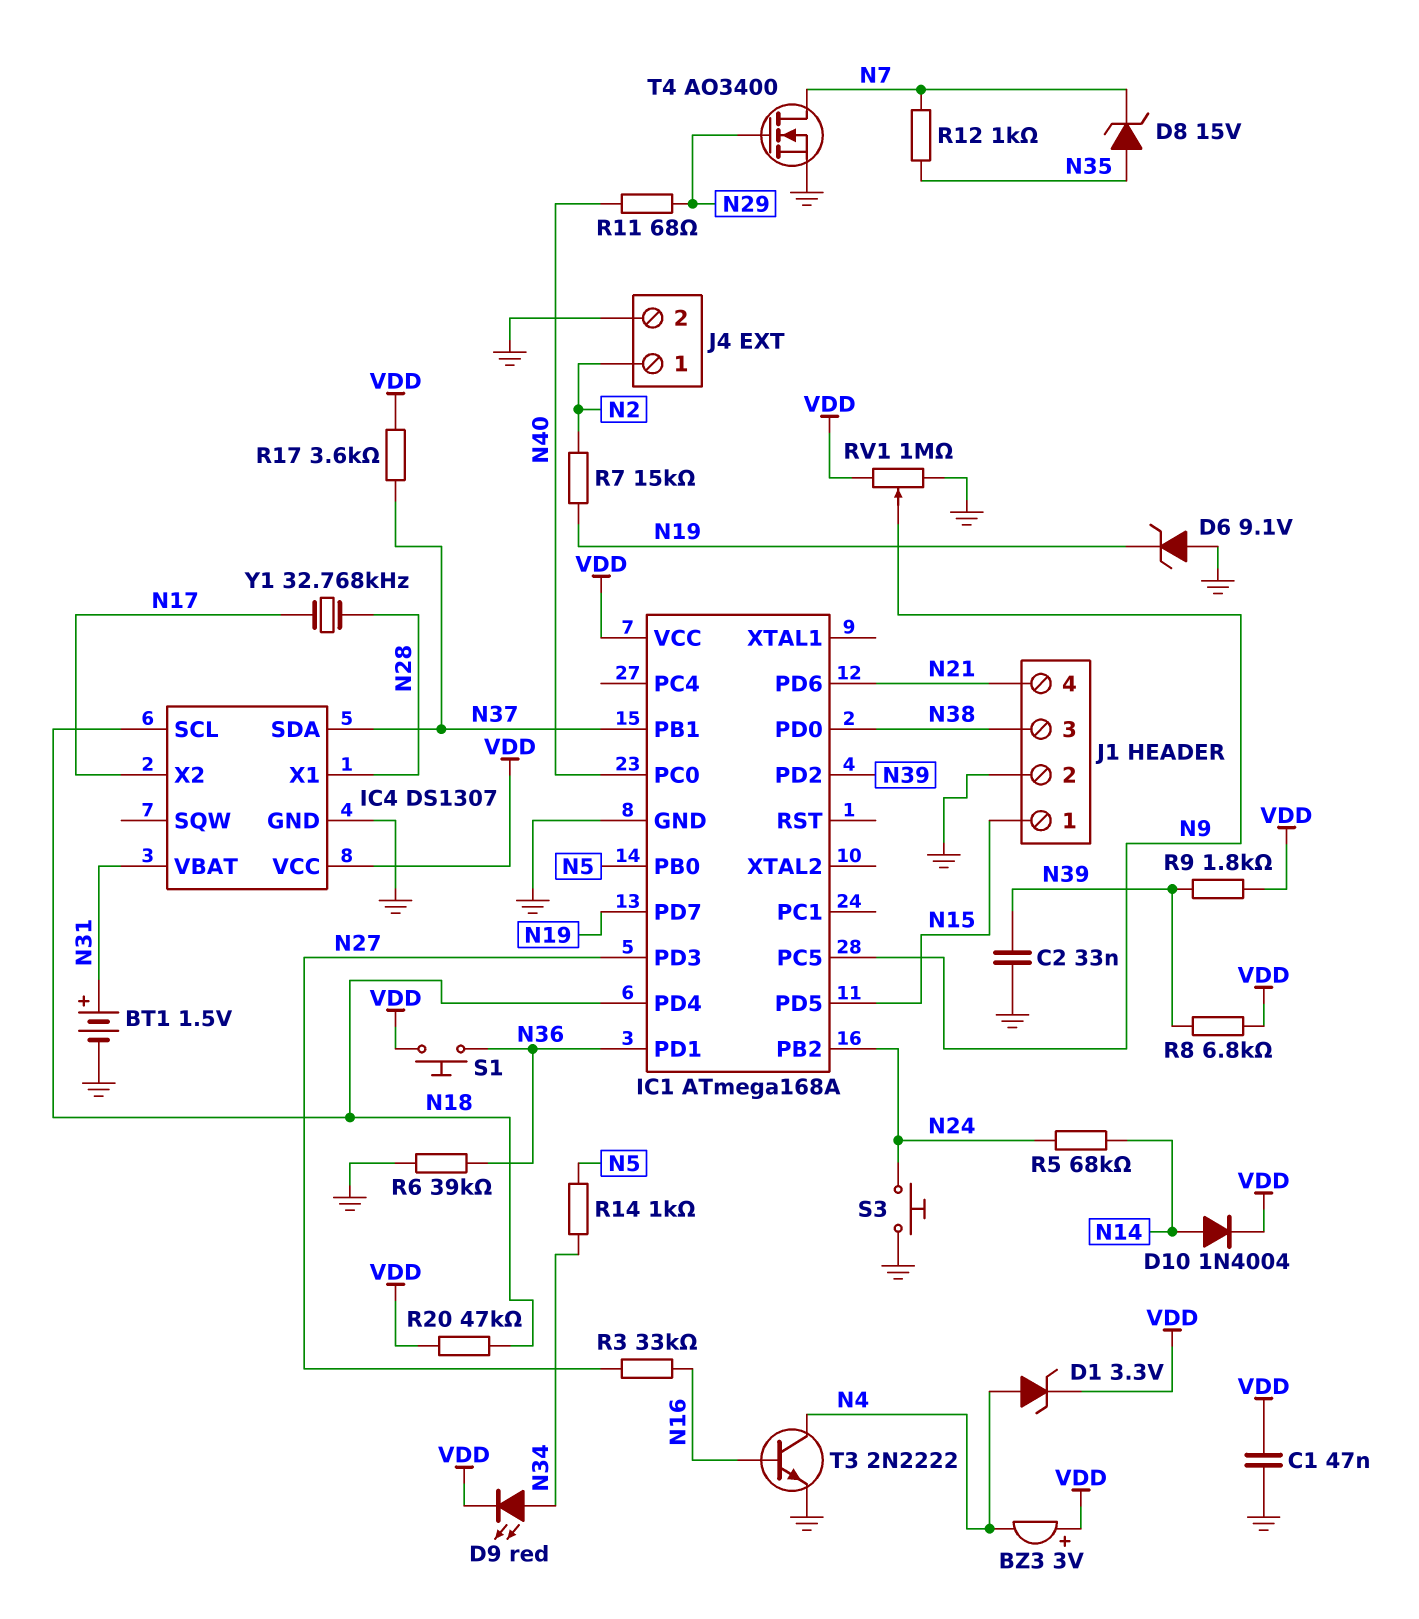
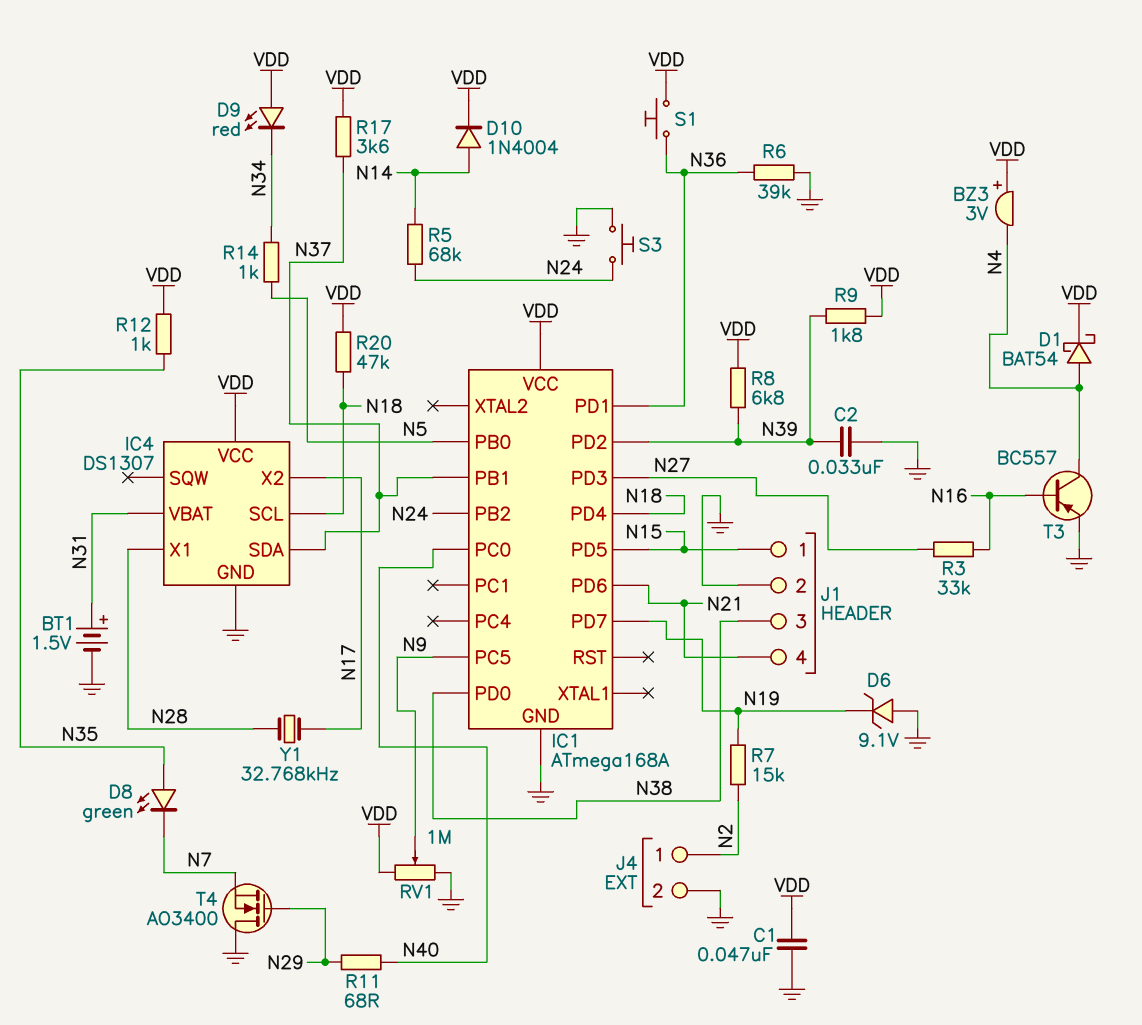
D1: zener 3.3V (A N4, K VDD) -> schottky BAT54 (A N4, K VDD)
D8: zener 15V (A N35, K N7) -> LED green (A N35, K N7)
D9: LED red (A N34, K VDD) -> LED red (A VDD, K N34)
R12: 1k (N7, N35) -> 1k (N35, VDD)
T3: NPN 2N2222 (B N16, C N4, E GND) -> PNP BC557 (B N16, C N4, E GND)
T4: NMOS AO3400 (G N29, D N7, S GND) -> NMOS AO3400 (G N29, D GND, S N7)

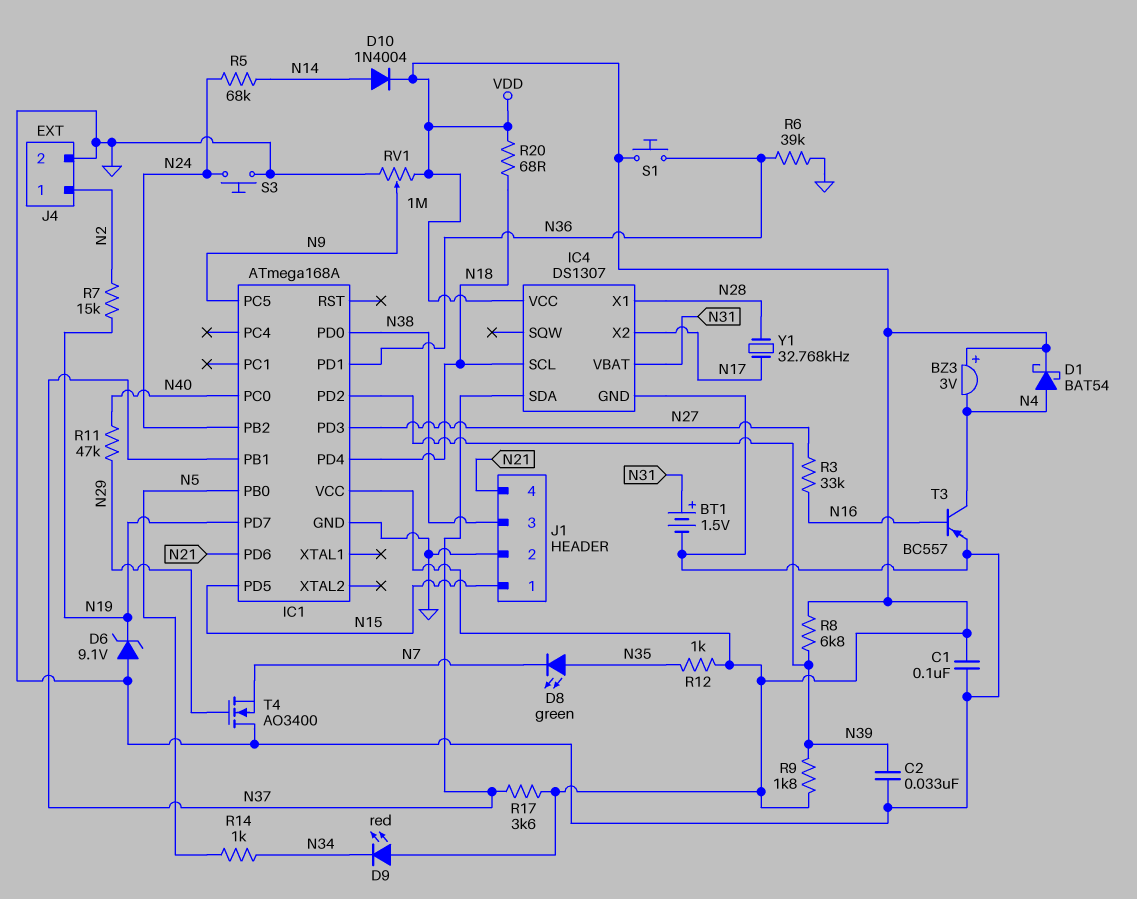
C1: 47nF (GND, VDD) -> 100nF (GND, VDD)
R11: 68 (N29, N40) -> 47k (N29, N40)
R20: 47k (N18, VDD) -> 68 (N18, VDD)

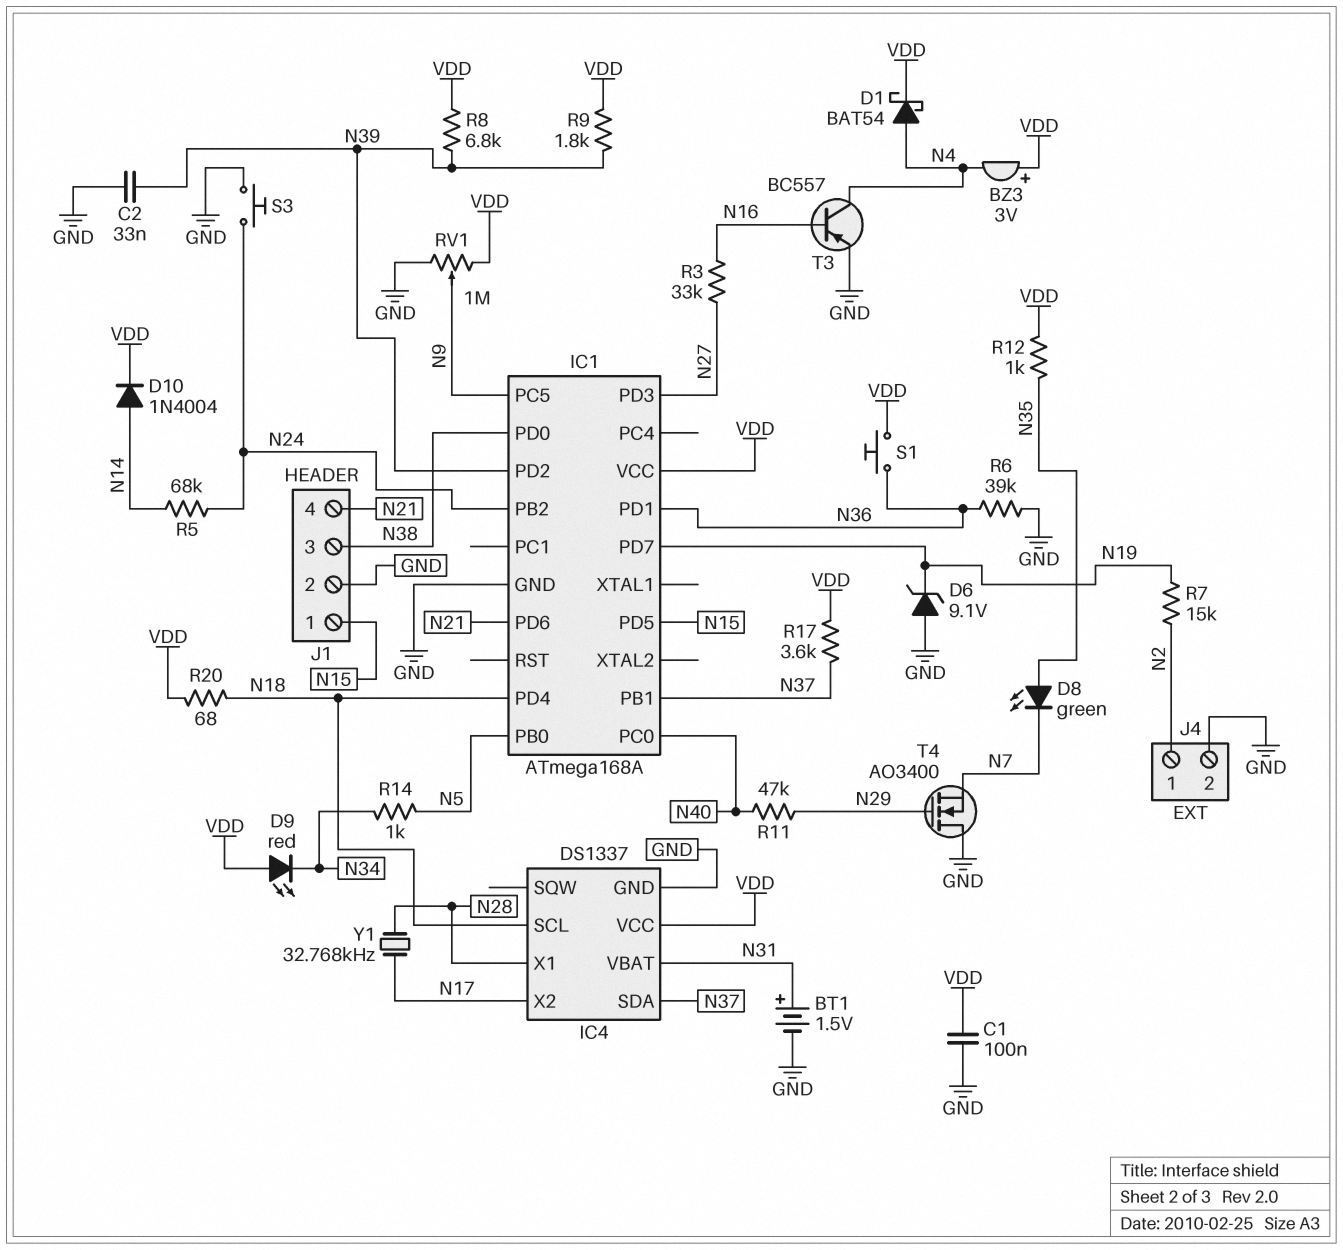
IC4: DS1307 -> DS1337

